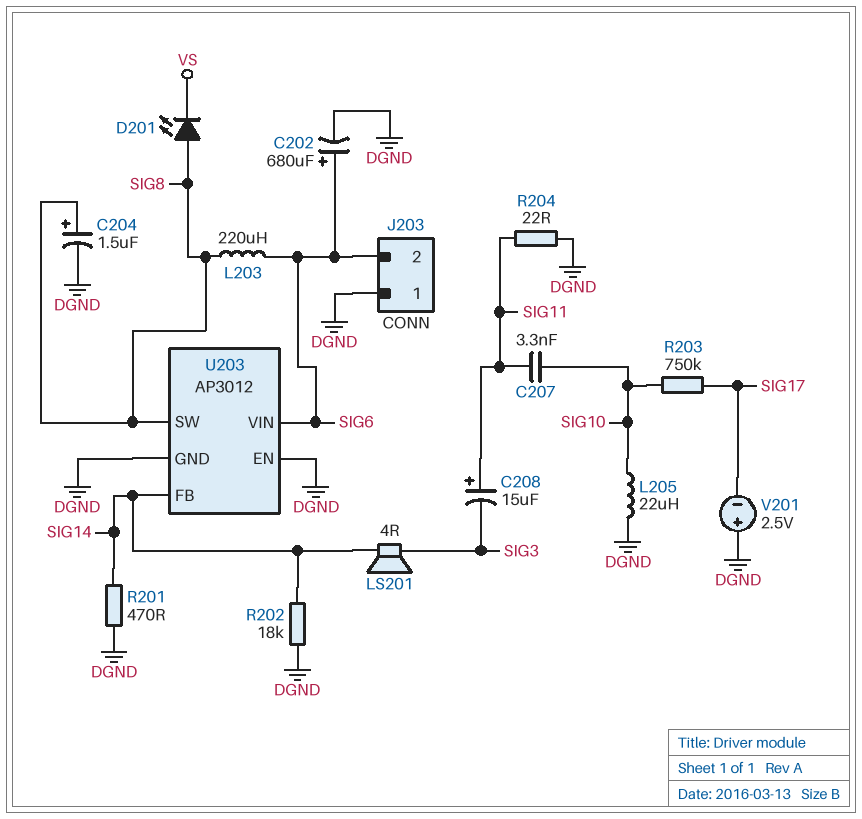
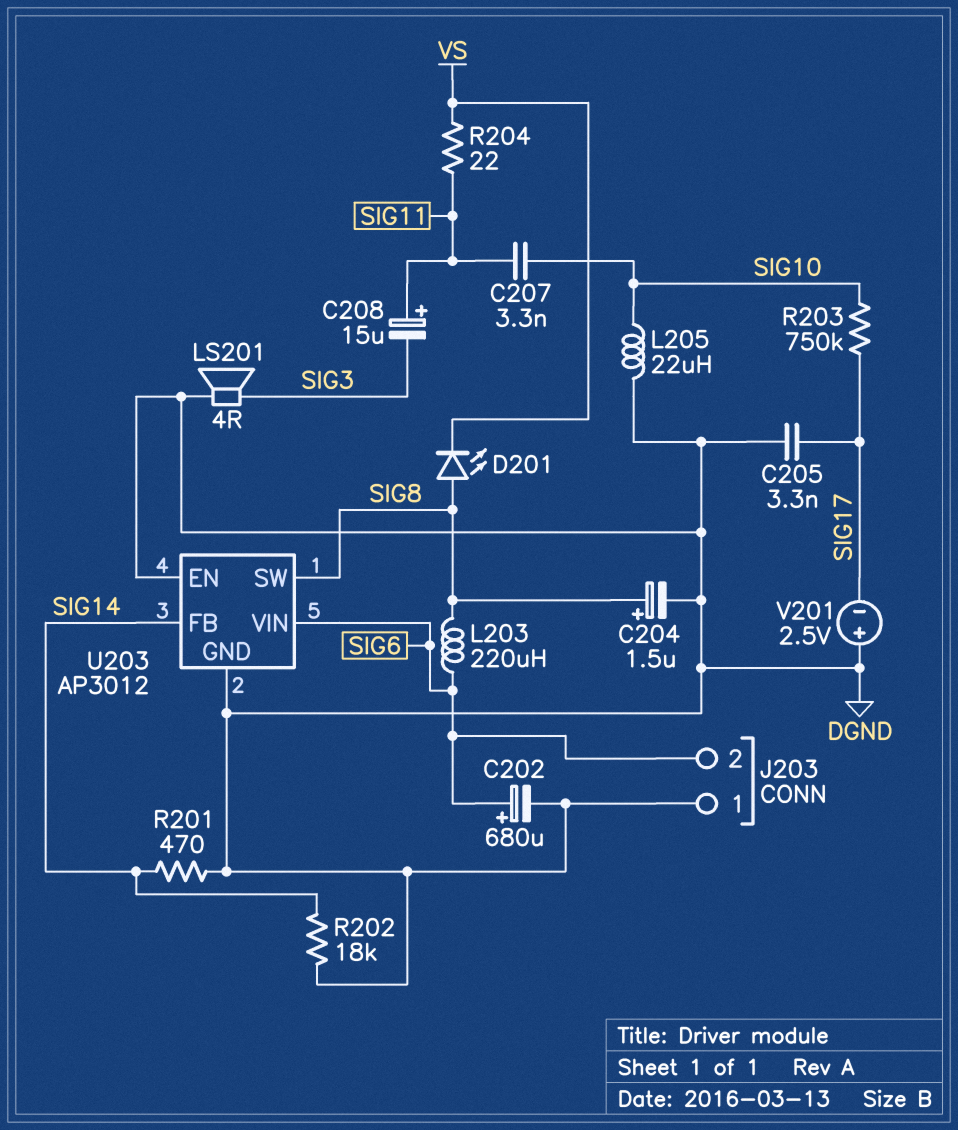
C205: none -> 3.3nF (DGND, SIG17)
LS201: speaker 4R (SIG3, SIG14) -> speaker 4R (DGND, SIG3)
R204: 22 (DGND, SIG11) -> 22 (SIG11, VS)

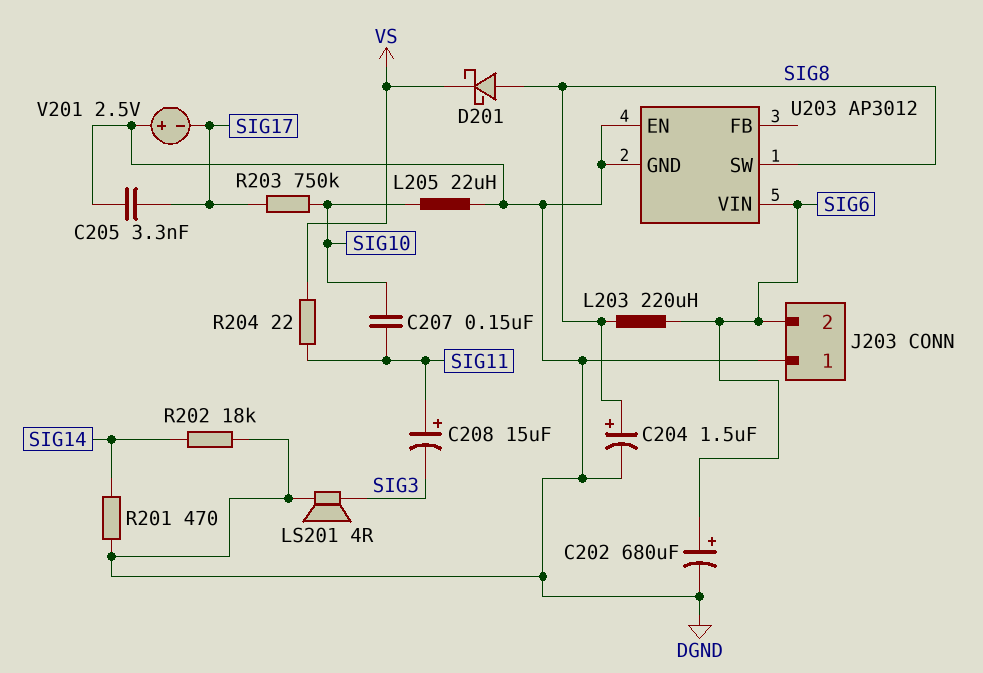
C207: 3.3nF (SIG10, SIG11) -> 150nF (SIG10, SIG11)
D201: LED (A SIG8, K VS) -> schottky (A SIG8, K VS)
U203 pin FB: SIG14 -> none

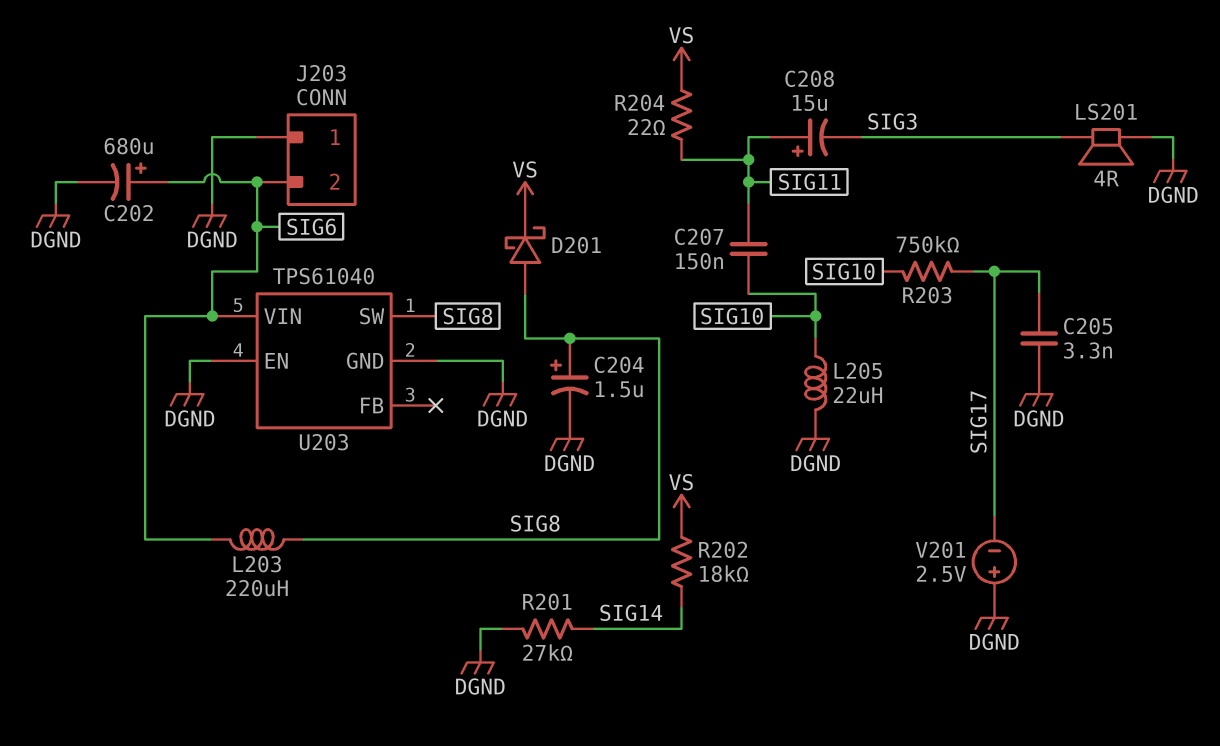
R201: 470 (DGND, SIG14) -> 27k (DGND, SIG14)
R202: 18k (DGND, SIG14) -> 18k (SIG14, VS)
U203: AP3012 -> TPS61040

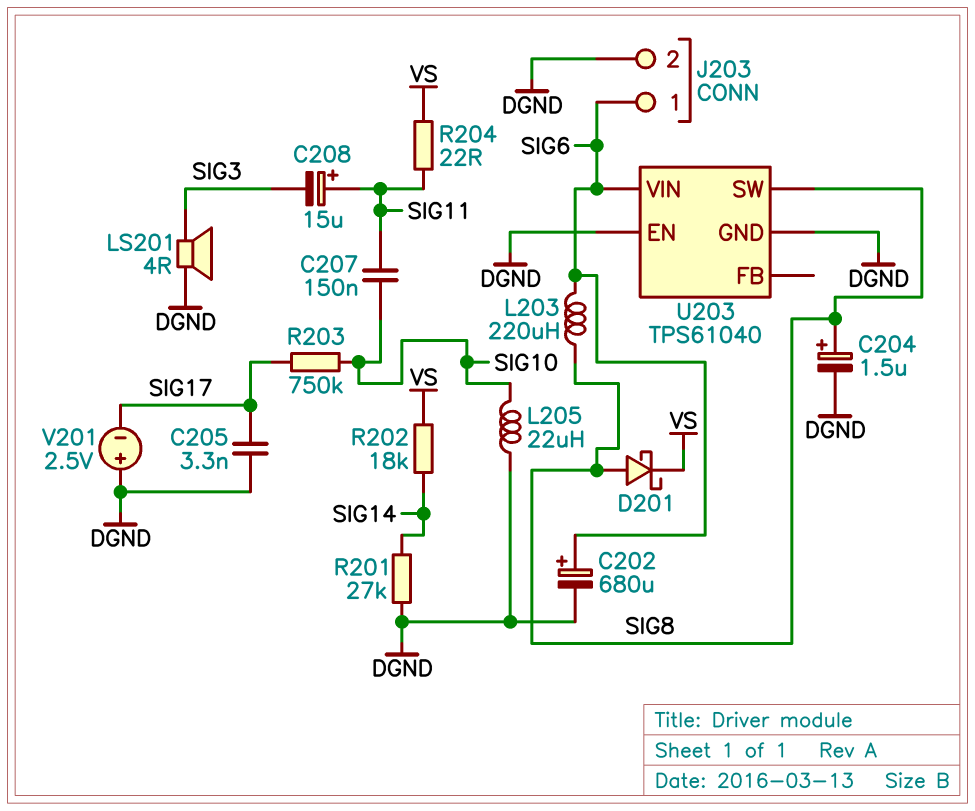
J203 pin 1: DGND -> SIG6
J203 pin 2: SIG6 -> DGND

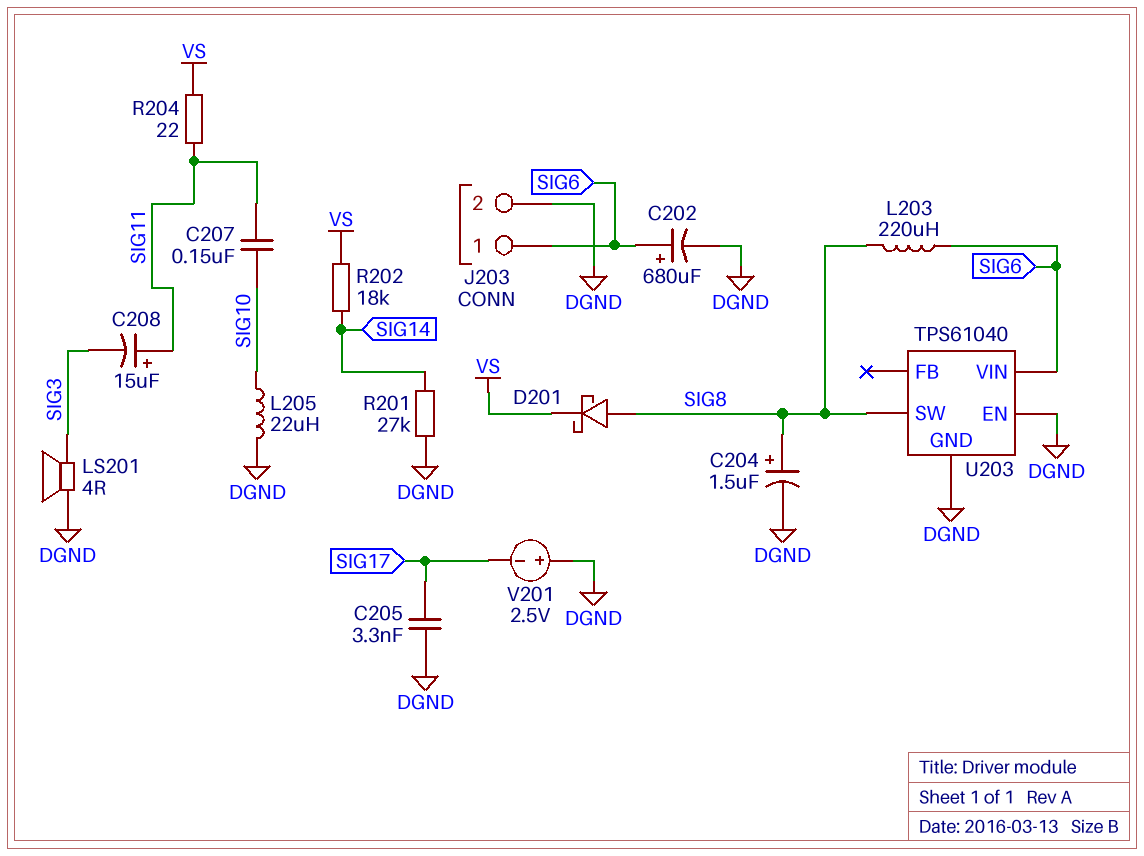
R203: 750k (SIG10, SIG17) -> none

